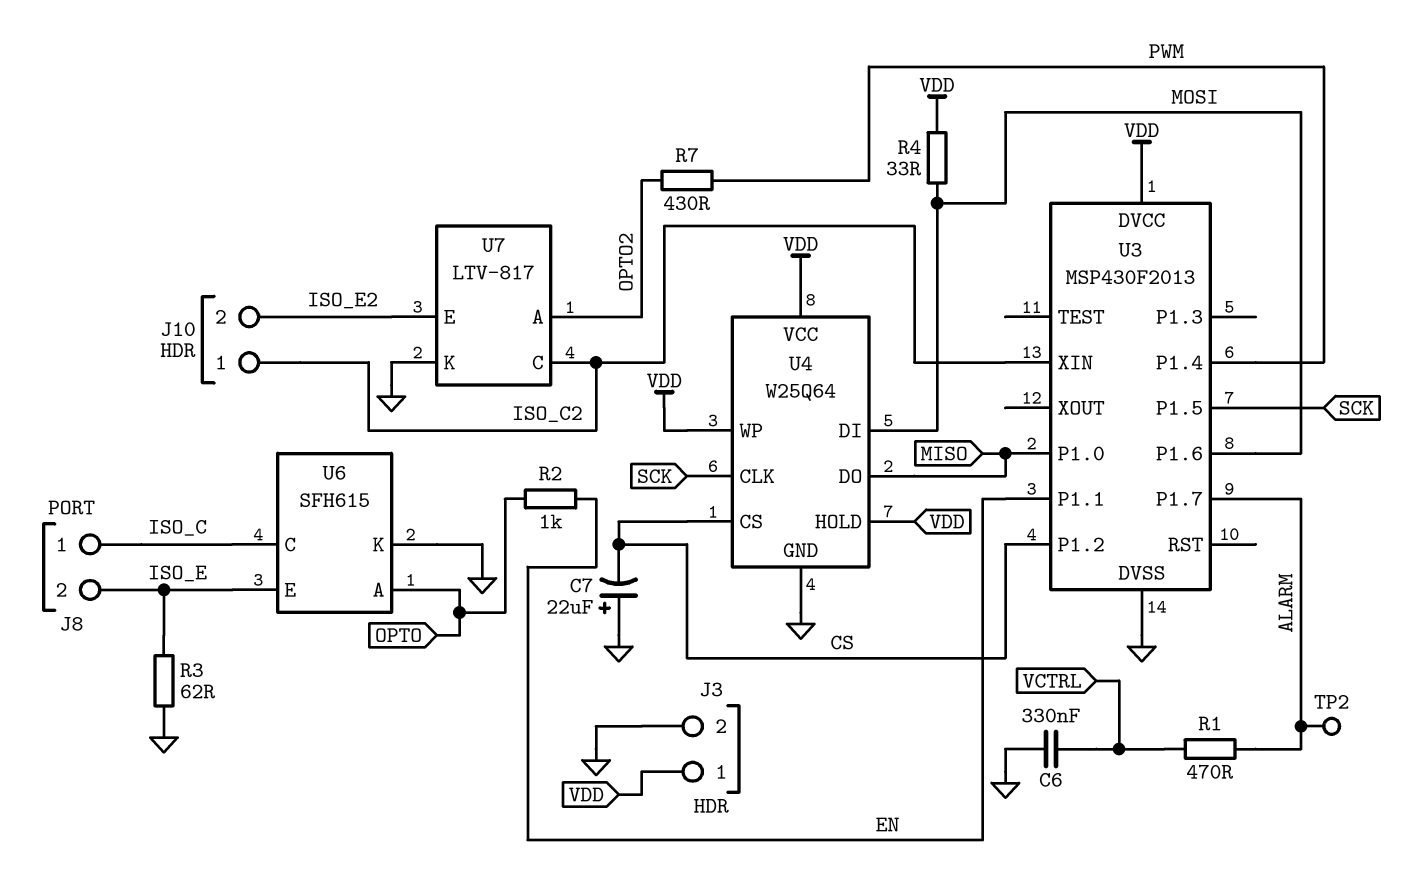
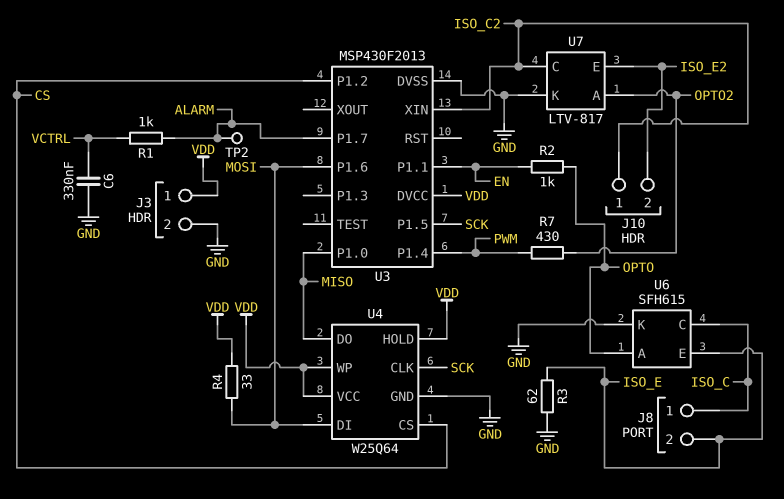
C7: 22uF (plus GND, minus CS) -> none
R1: 470 (ALARM, VCTRL) -> 1k (ALARM, VCTRL)

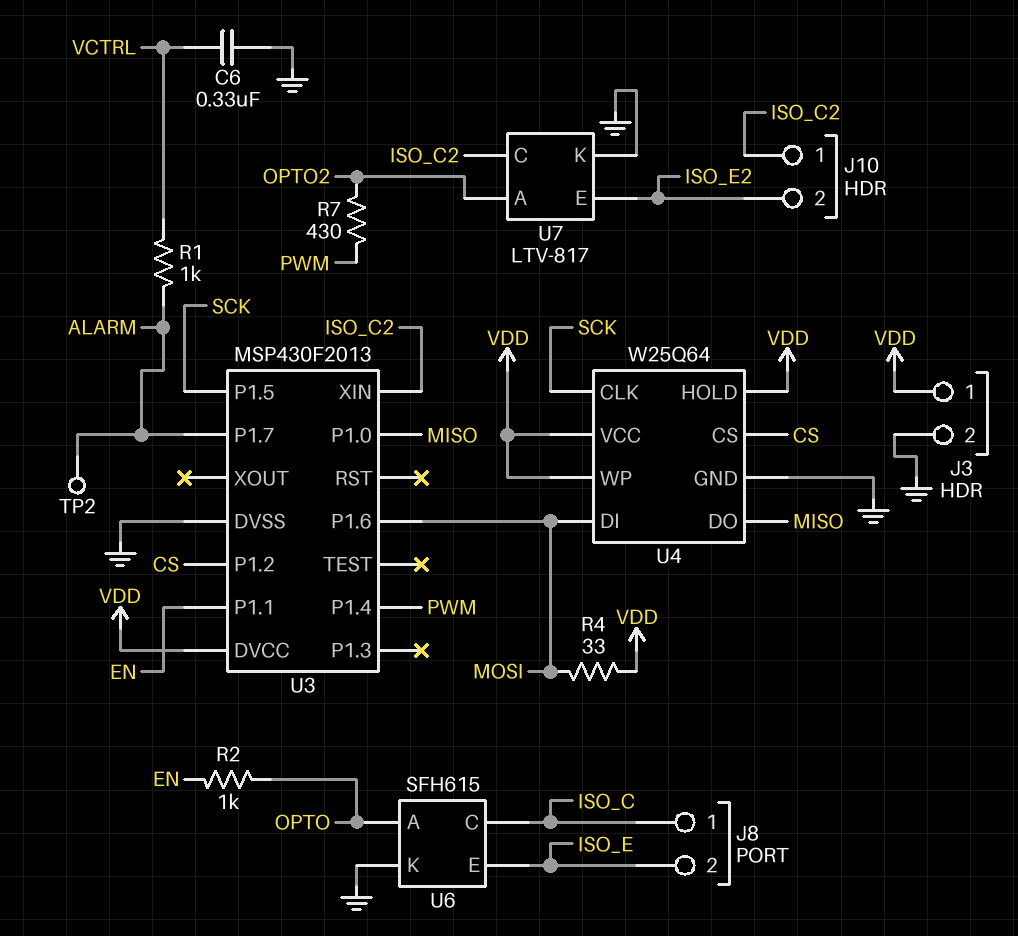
R3: 62 (GND, ISO_E) -> none

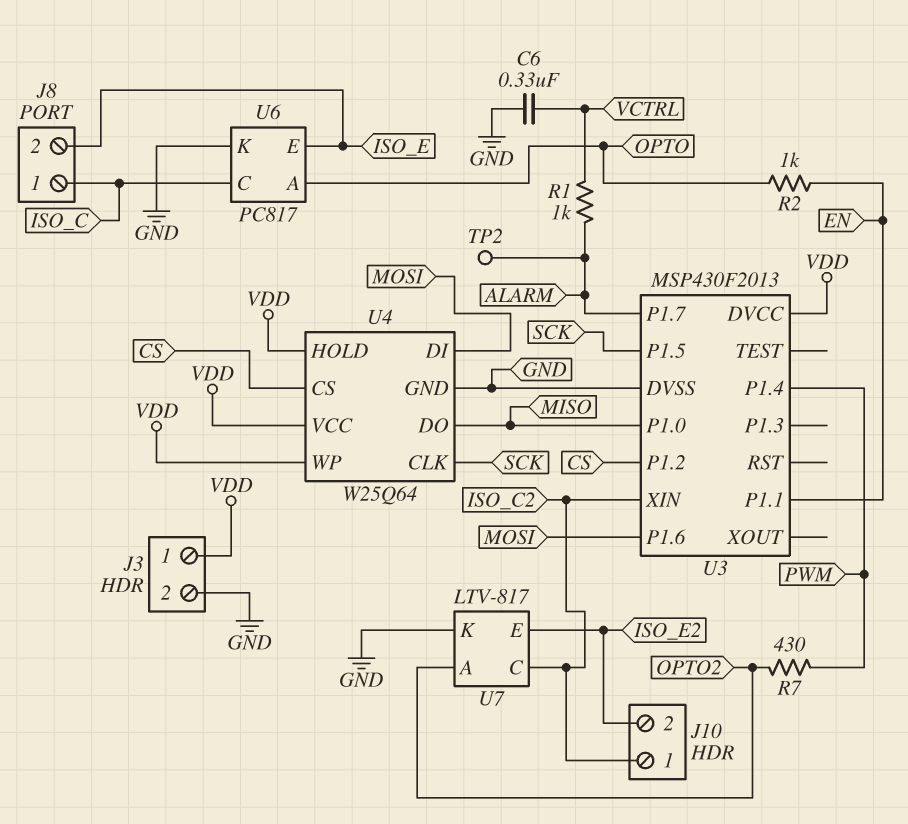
R4: 33 (MOSI, VDD) -> none
U6: SFH615 -> PC817

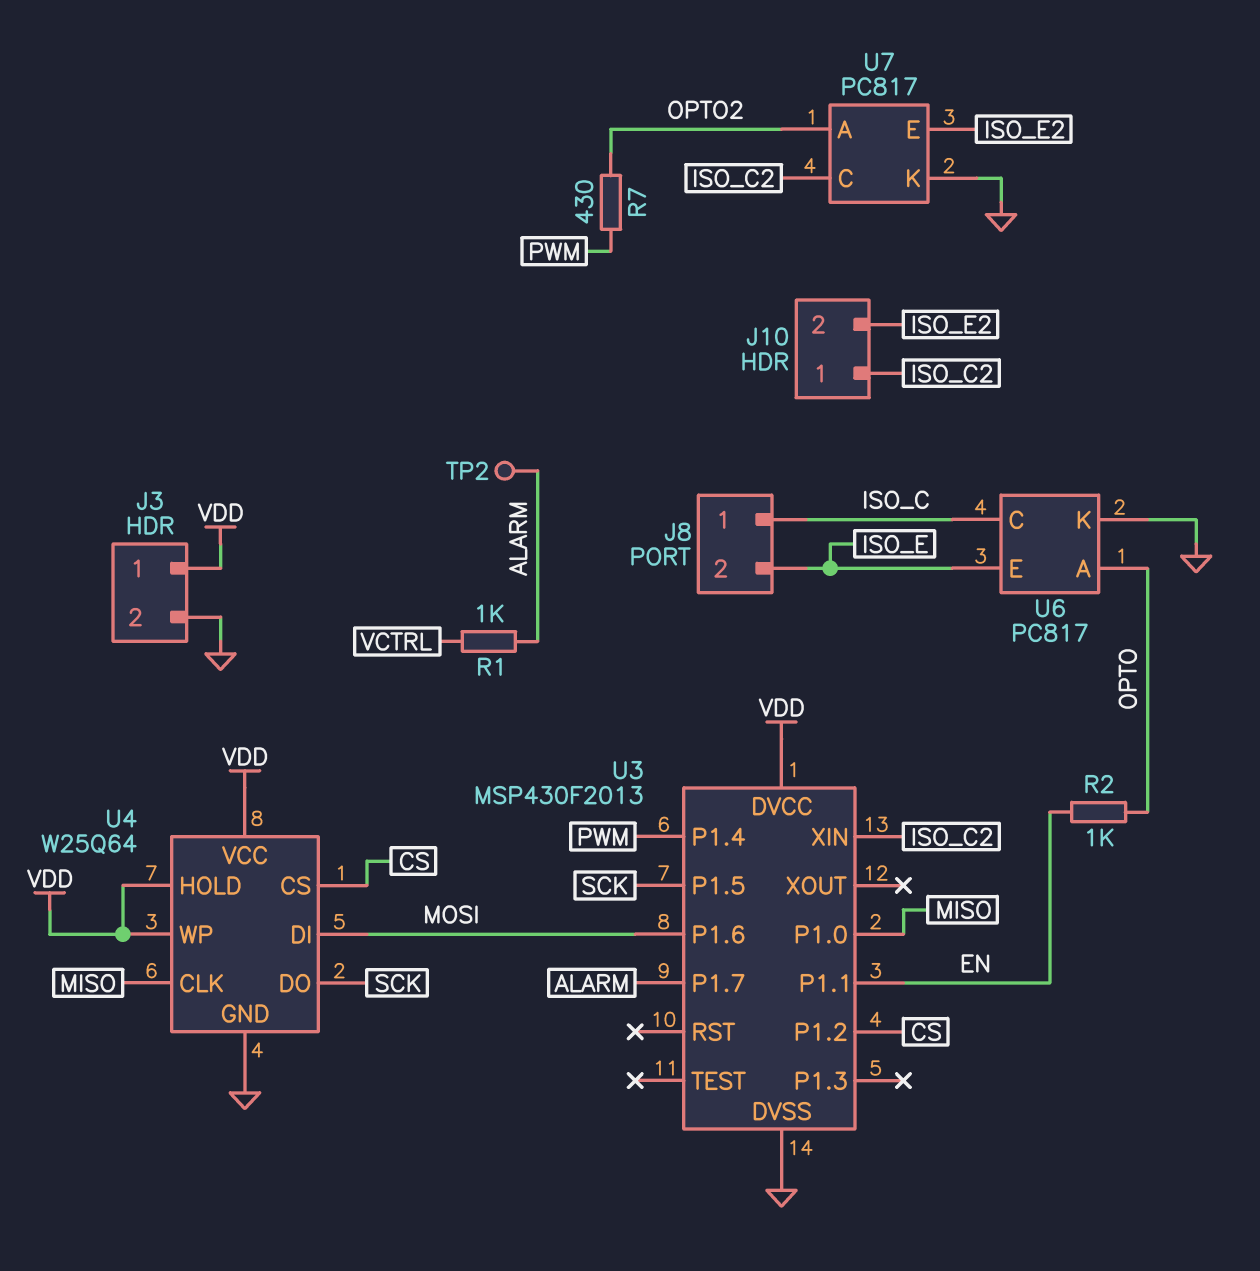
C6: 330nF (GND, VCTRL) -> none
U4 pin CLK: SCK -> MISO
U4 pin DO: MISO -> SCK
U7: LTV-817 -> PC817

